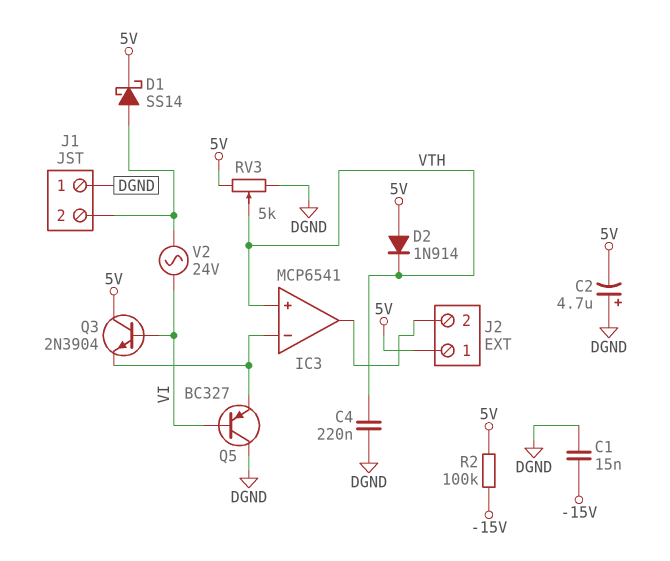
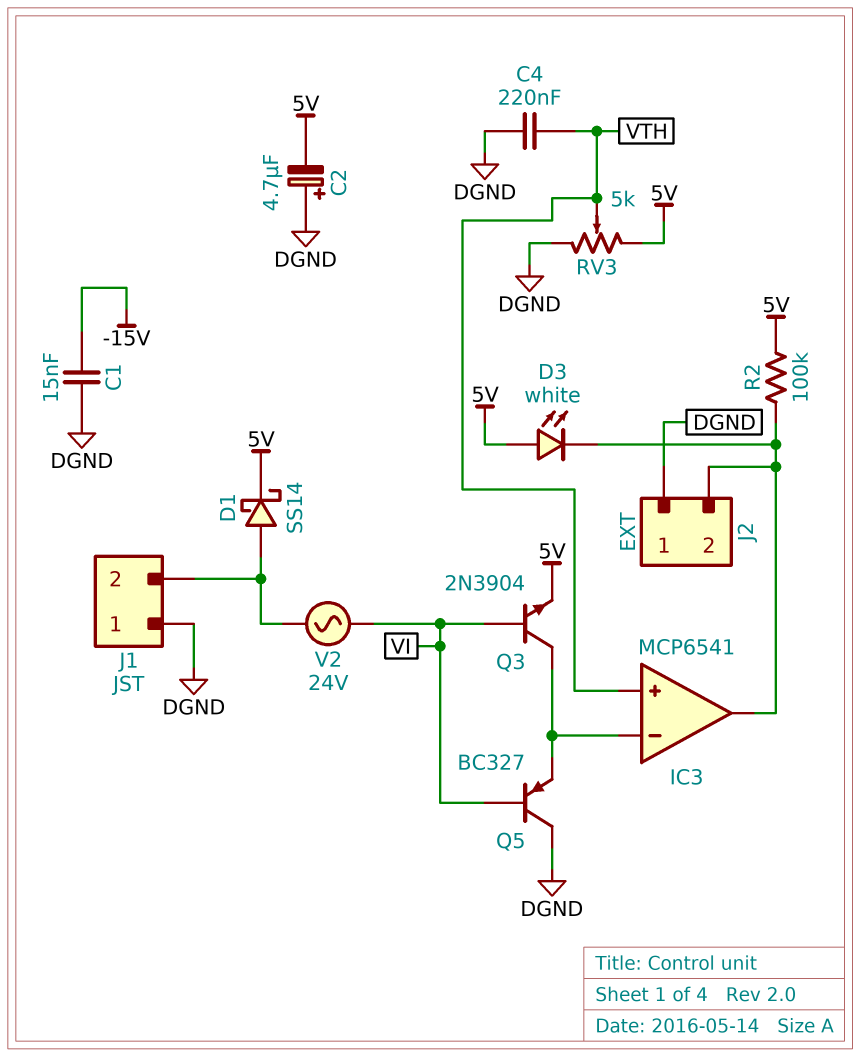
D2: diode 1N914 (A 5V, K VTH) -> none
D3: none -> LED white (A 5V, K IC3/out)
J2 pin 1: 5V -> DGND
Q3: NPN 2N3904 (B VI, C 5V, E IC3/in-) -> NPN 2N3904 (B VI, C IC3/in-, E 5V)
R2: 100k (-15V, 5V) -> 100k (5V, IC3/out)

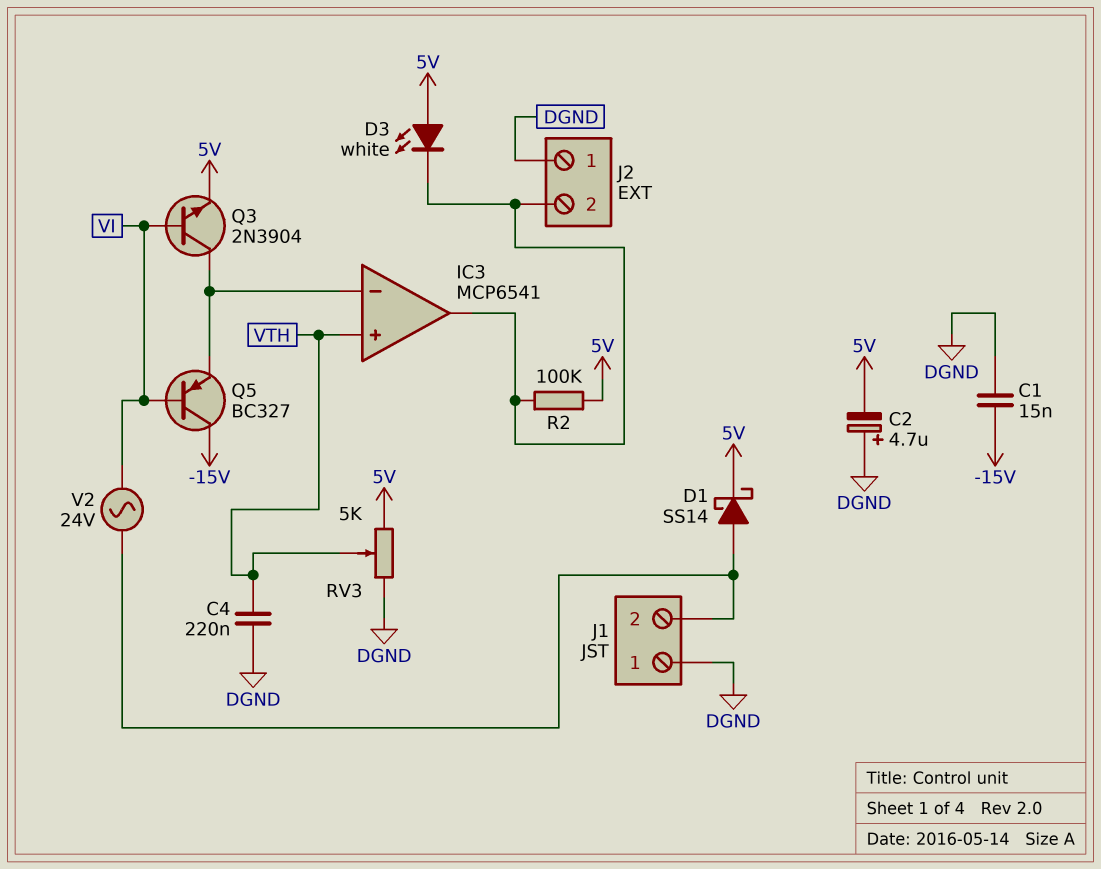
Q5: PNP BC327 (B VI, C DGND, E IC3/in-) -> PNP BC327 (B VI, C -15V, E IC3/in-)

